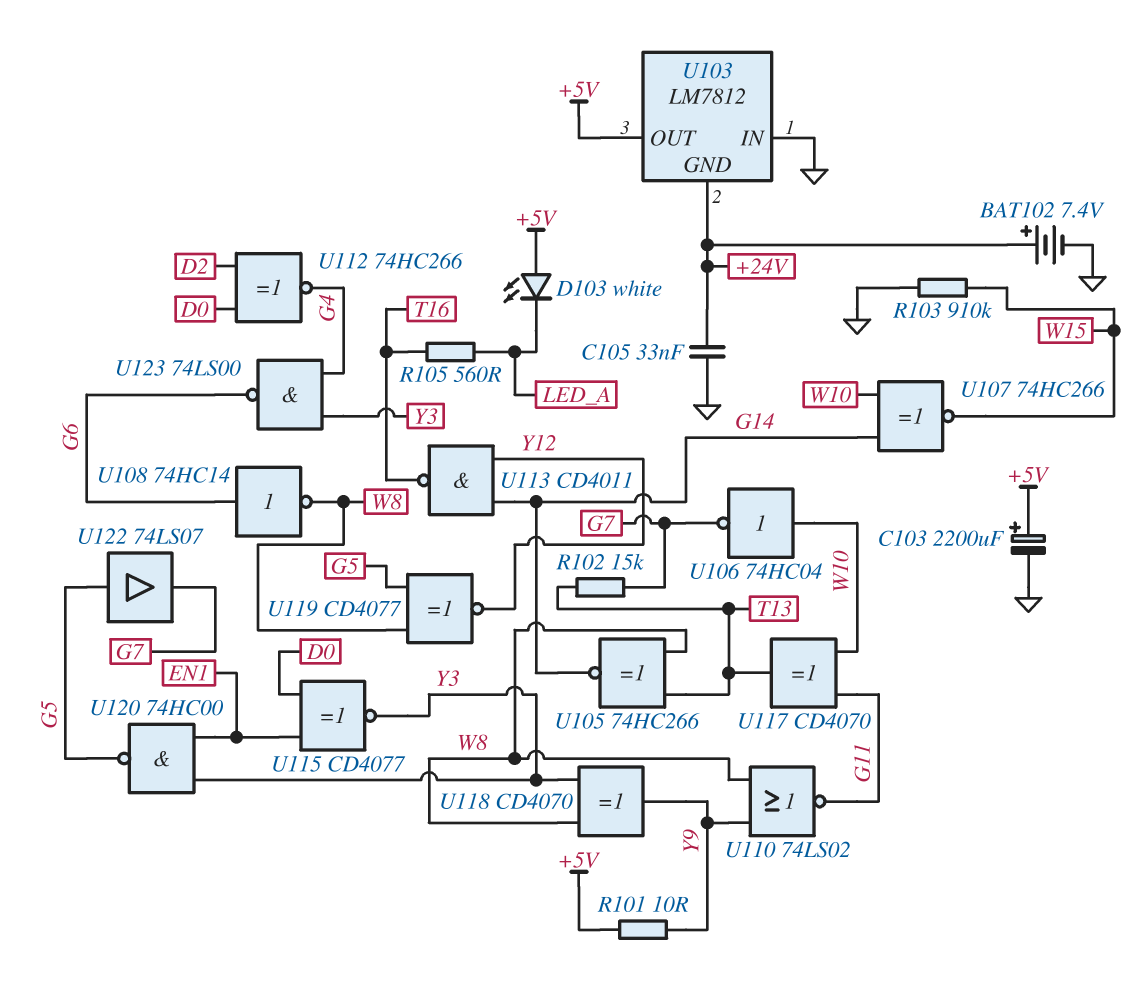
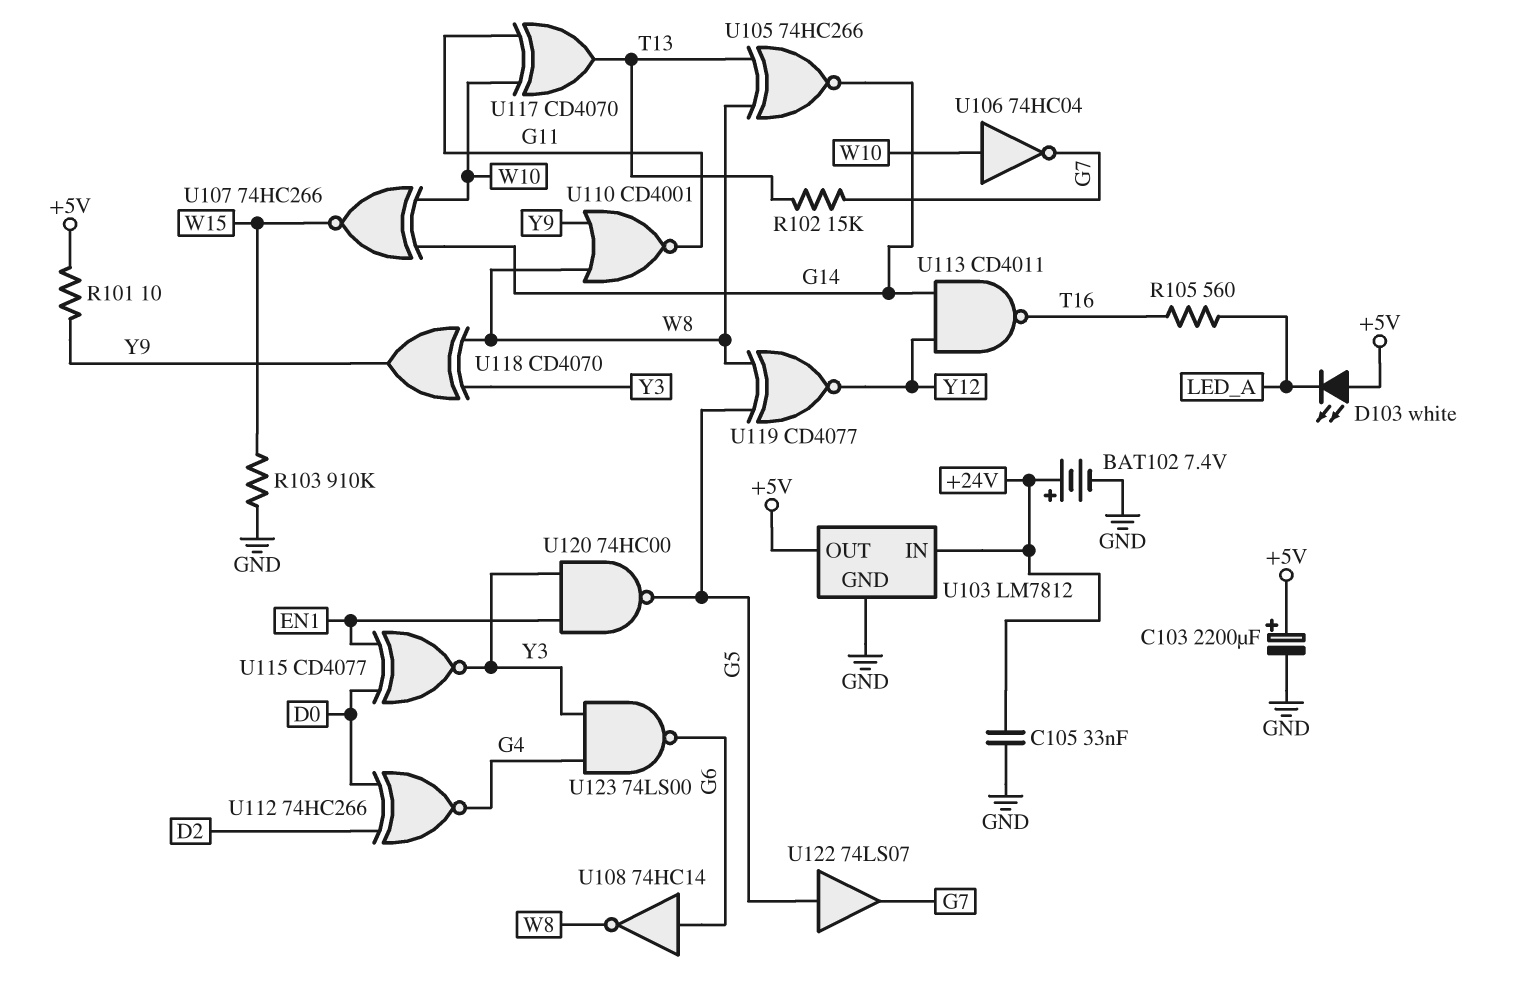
U103 pin GND: +24V -> GND
U103 pin IN: GND -> +24V
U110: NOR 74LS02 (in W8, in Y9, out G11) -> NOR CD4001 (in W8, in Y9, out G11)

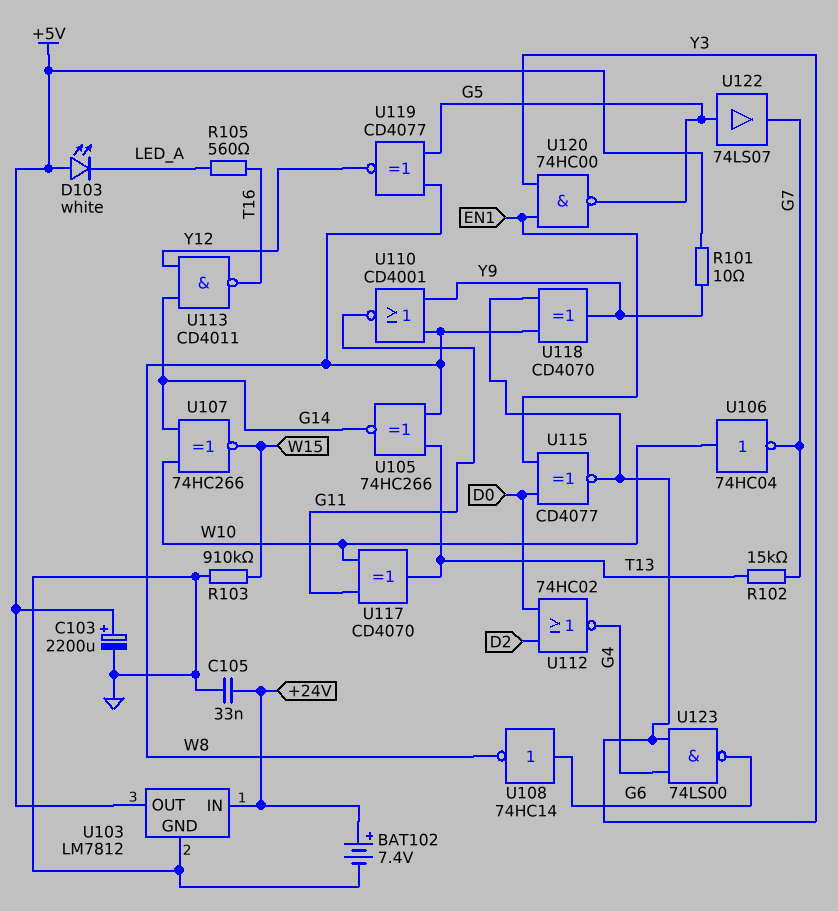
U112: XNOR 74HC266 (in D0, in D2, out G4) -> NOR 74HC02 (in D0, in D2, out G4)

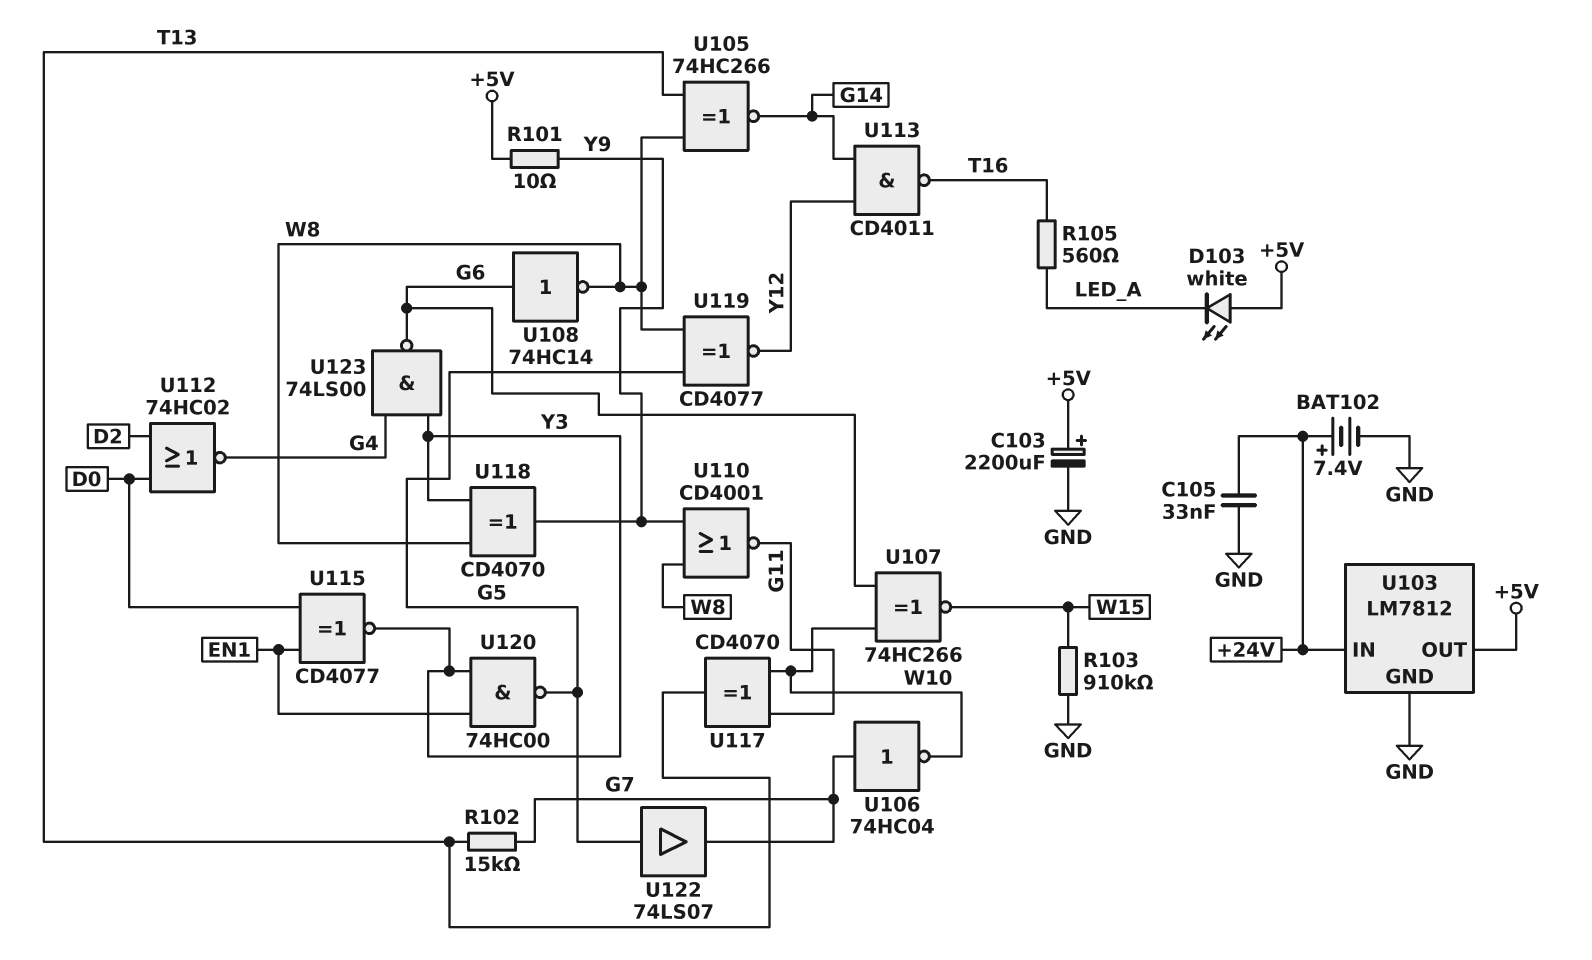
U106: NOT 74HC04 (in W10, out G7) -> NOT 74HC04 (in G7, out W10)
U107: XNOR 74HC266 (in G14, in W10, out W15) -> XNOR 74HC266 (in G6, in W10, out W15)

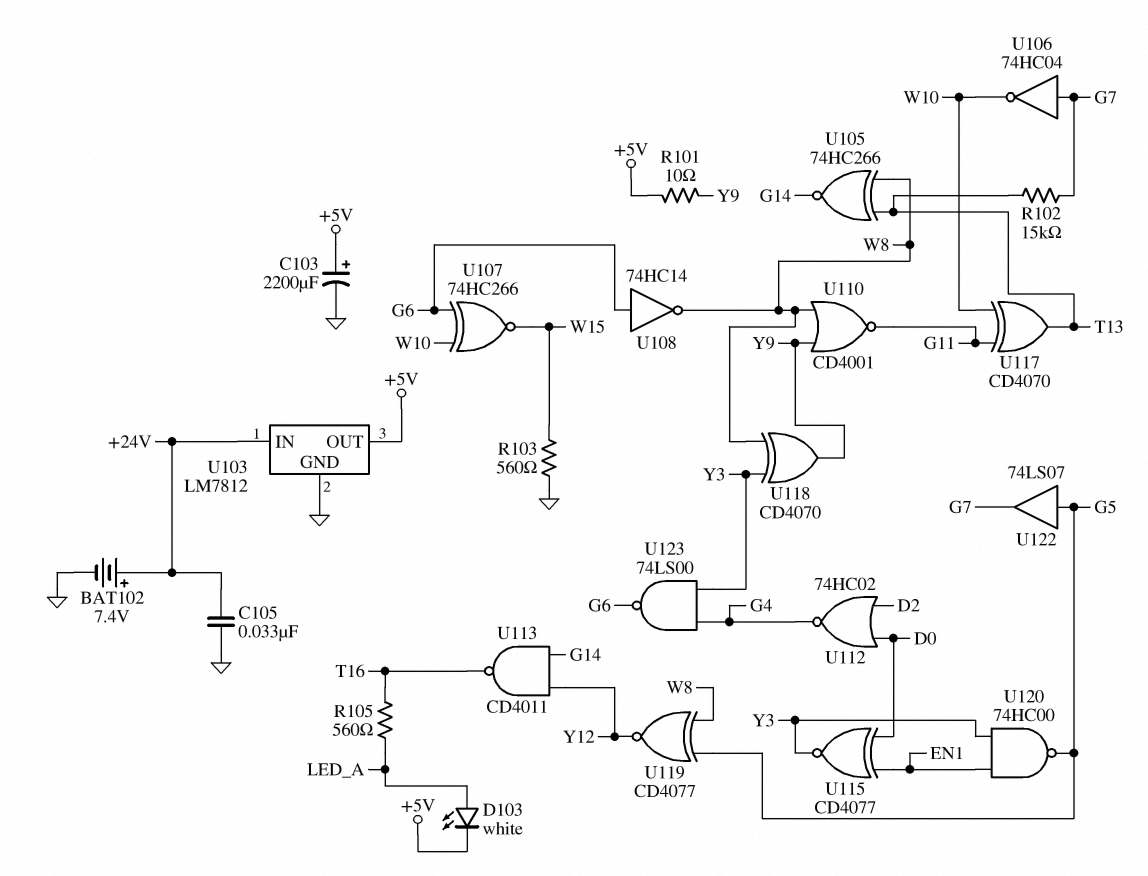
D103: LED white (A +5V, K LED_A) -> LED white (A LED_A, K +5V)
R103: 910k (GND, W15) -> 560 (GND, W15)

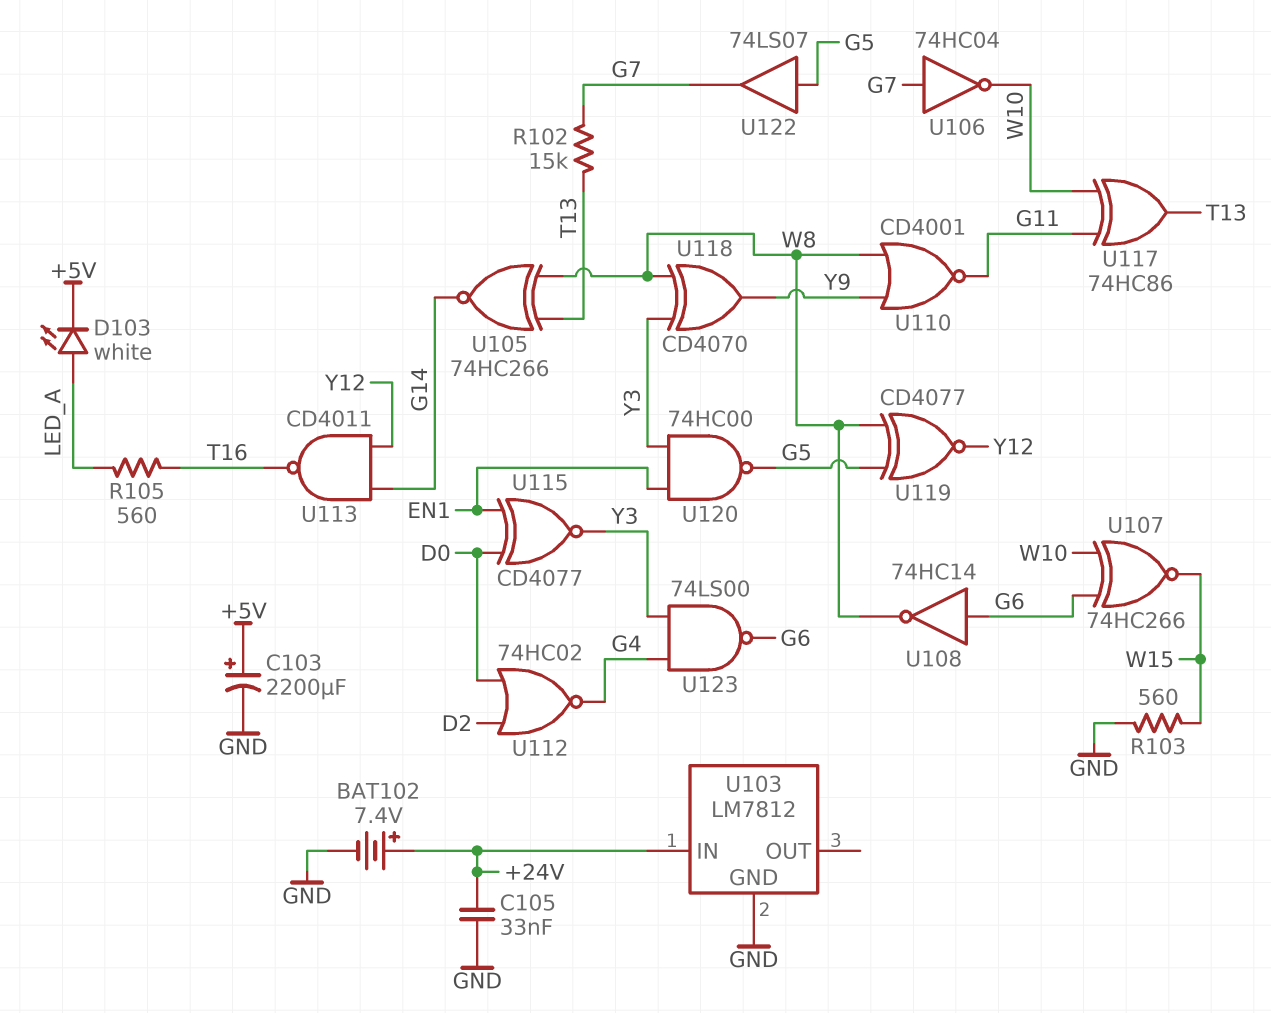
R101: 10 (+5V, Y9) -> none
U103 pin OUT: +5V -> none
U117: XOR CD4070 (in G11, in W10, out T13) -> XOR 74HC86 (in G11, in W10, out T13)

